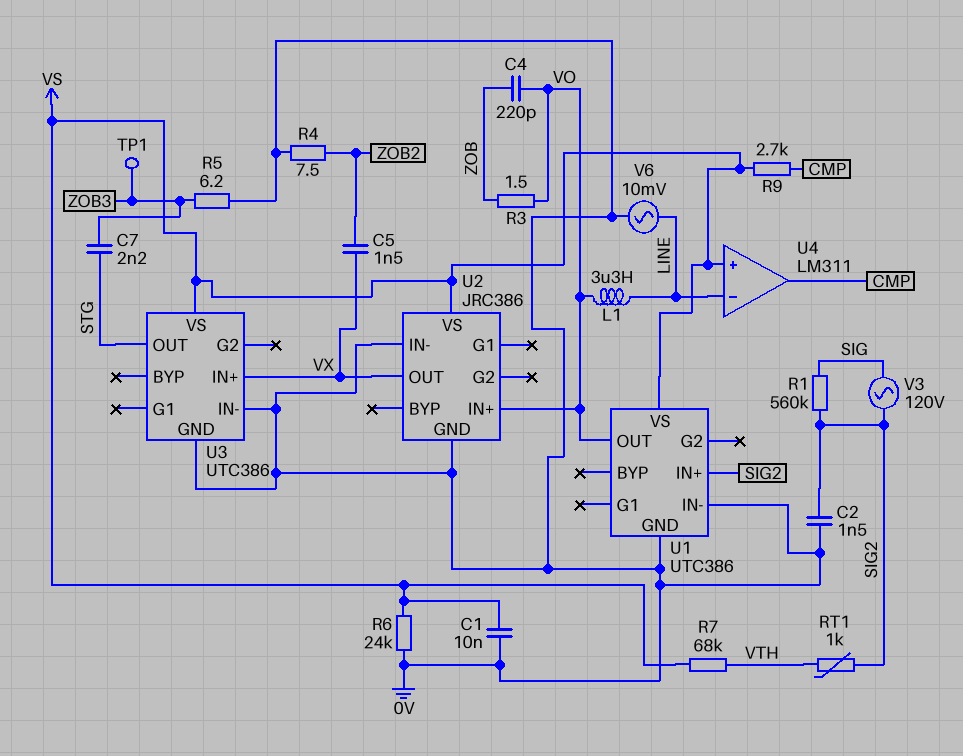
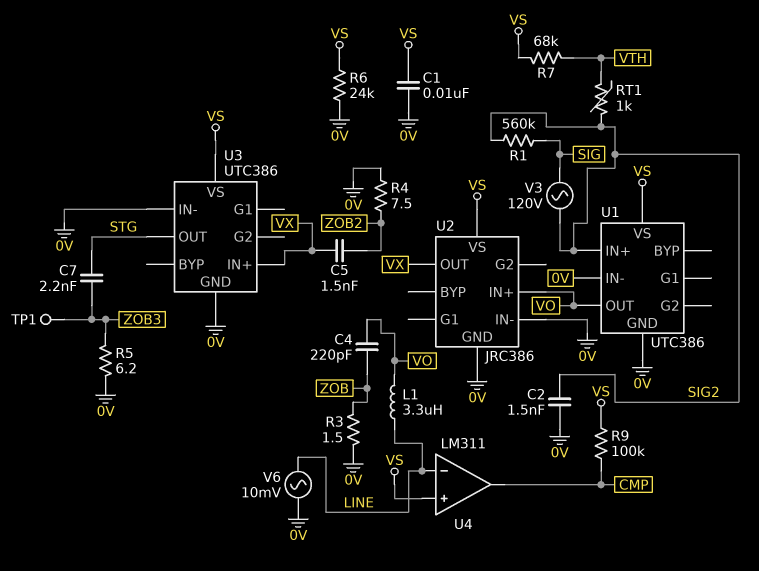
R3: 1.5 (VO, ZOB) -> 1.5 (0V, ZOB)
R9: 2.7k (CMP, VS) -> 100k (CMP, VS)

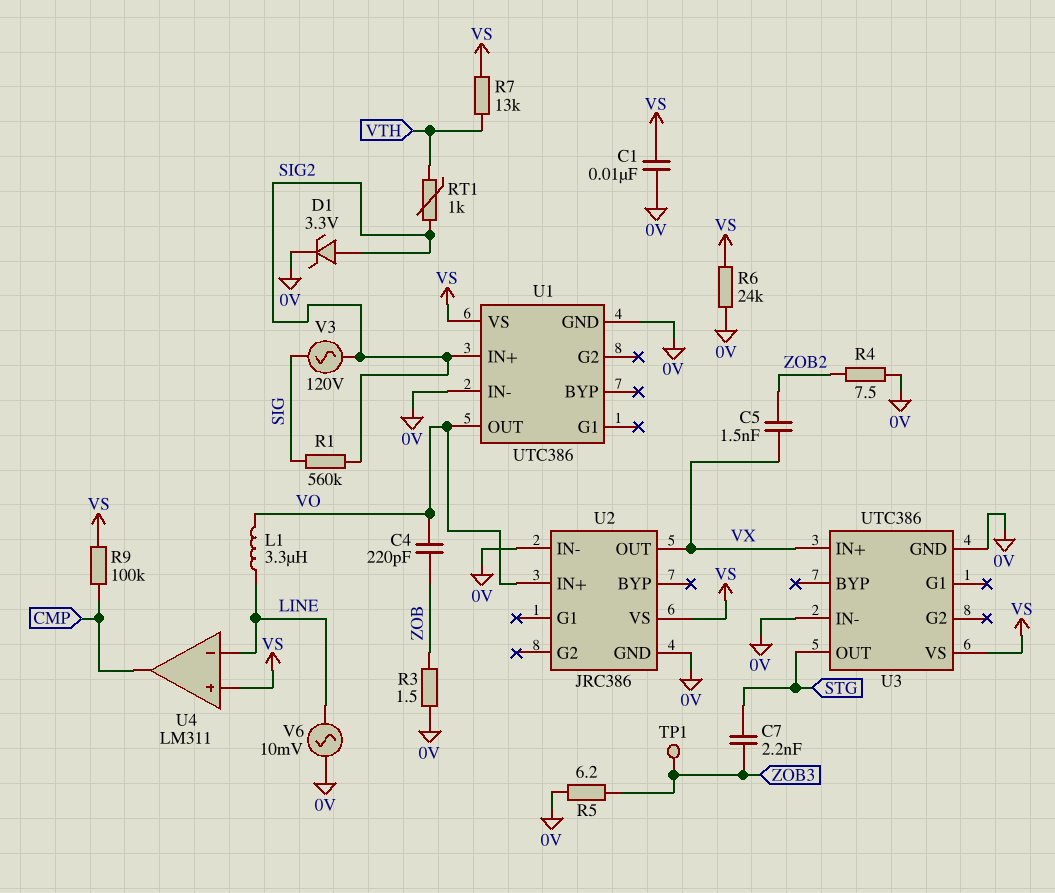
C2: 1.5nF (0V, SIG2) -> none
D1: none -> zener 3.3V (A SIG2, K 0V)
R7: 68k (VS, VTH) -> 13k (VS, VTH)

